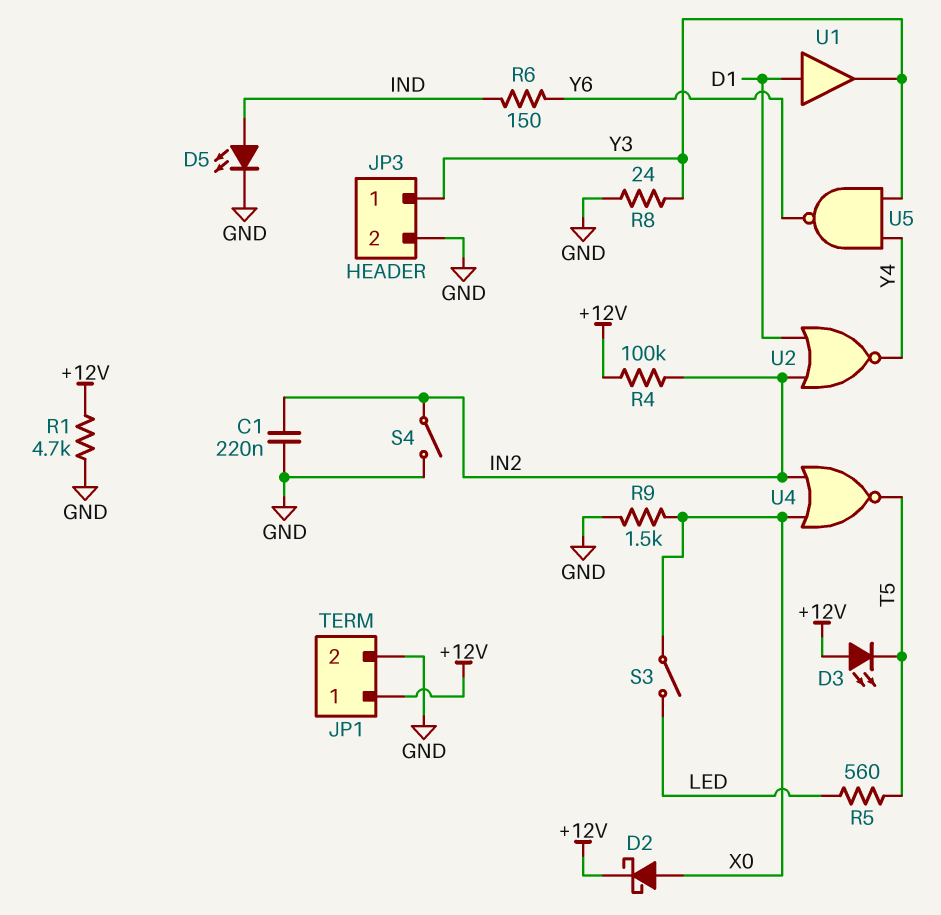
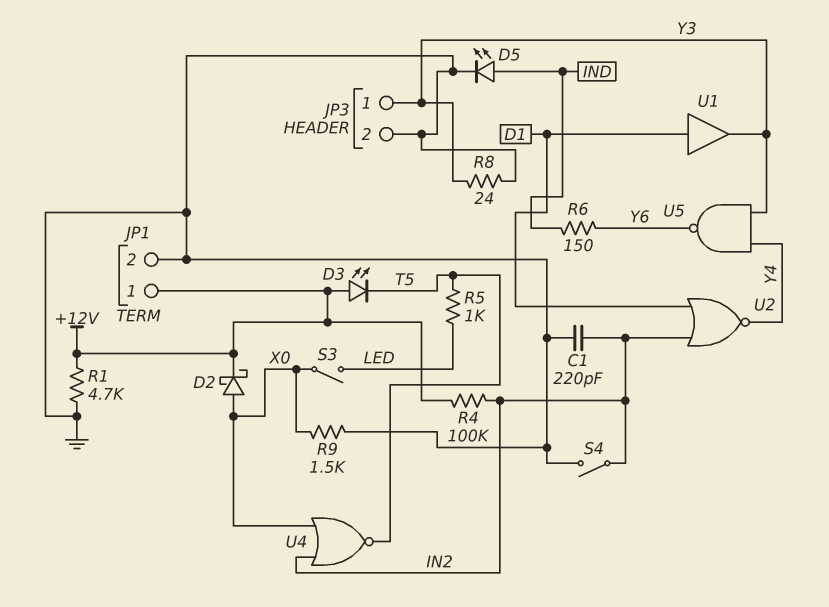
C1: 220nF (GND, IN2) -> 220pF (GND, IN2)
R5: 560 (LED, T5) -> 1k (LED, T5)

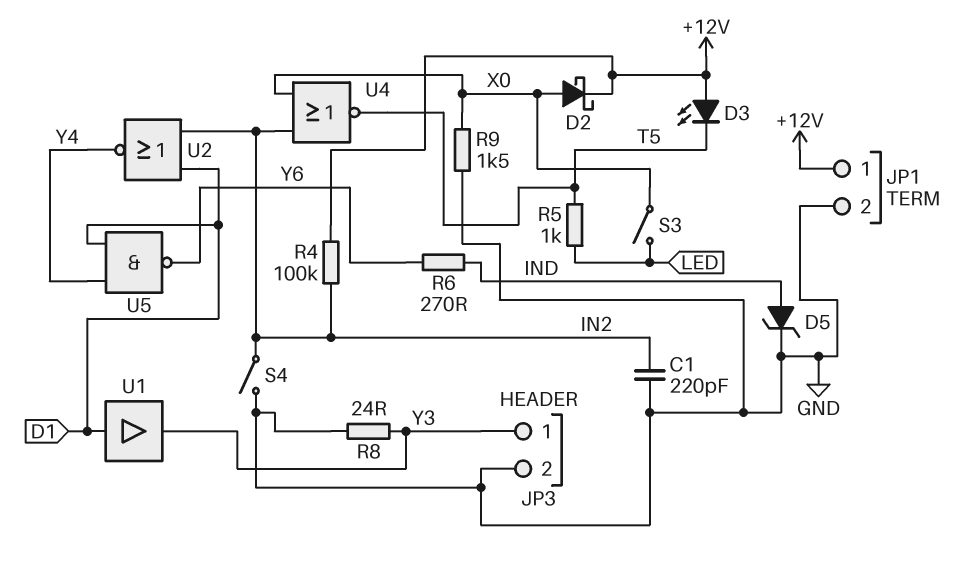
D5: LED (A IND, K GND) -> zener (A IND, K GND)
R1: 4.7k (+12V, GND) -> none
R6: 150 (IND, Y6) -> 270 (IND, Y6)
U5: NAND (in Y3, in Y4, out Y6) -> NAND (in D1, in Y4, out Y6)

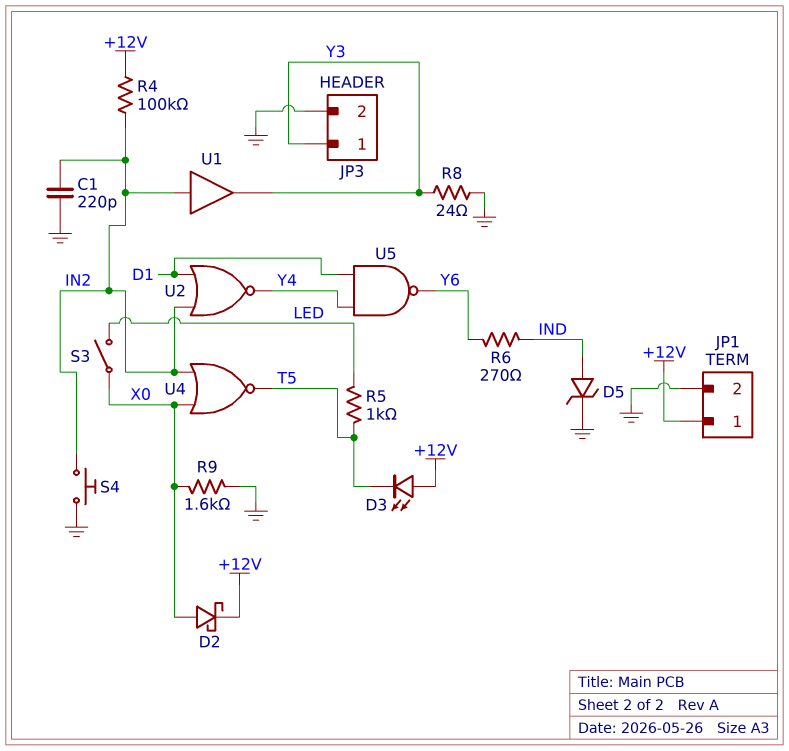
R9: 1.5k (GND, X0) -> 1.6k (GND, X0)
S4: switch (GND, IN2) -> button (GND, IN2)
U1: buffer (in D1, out Y3) -> buffer (in IN2, out Y3)

